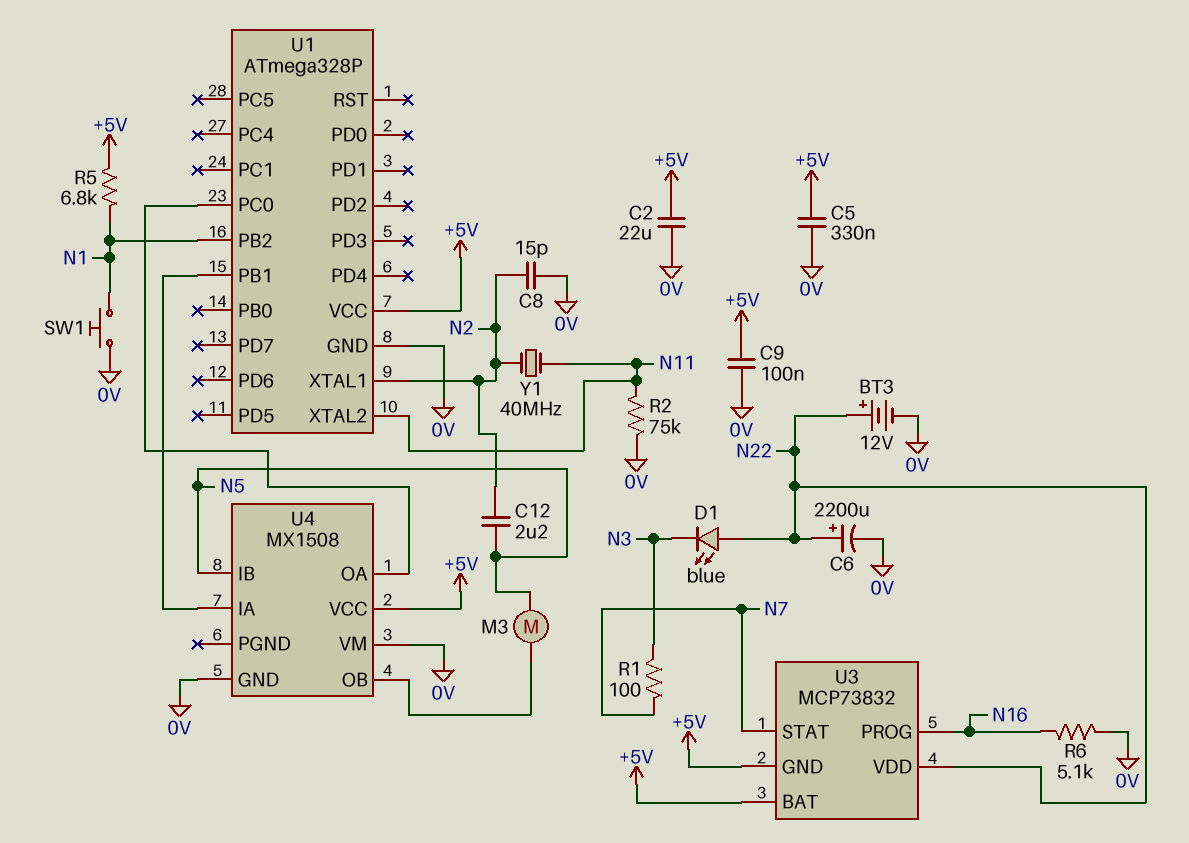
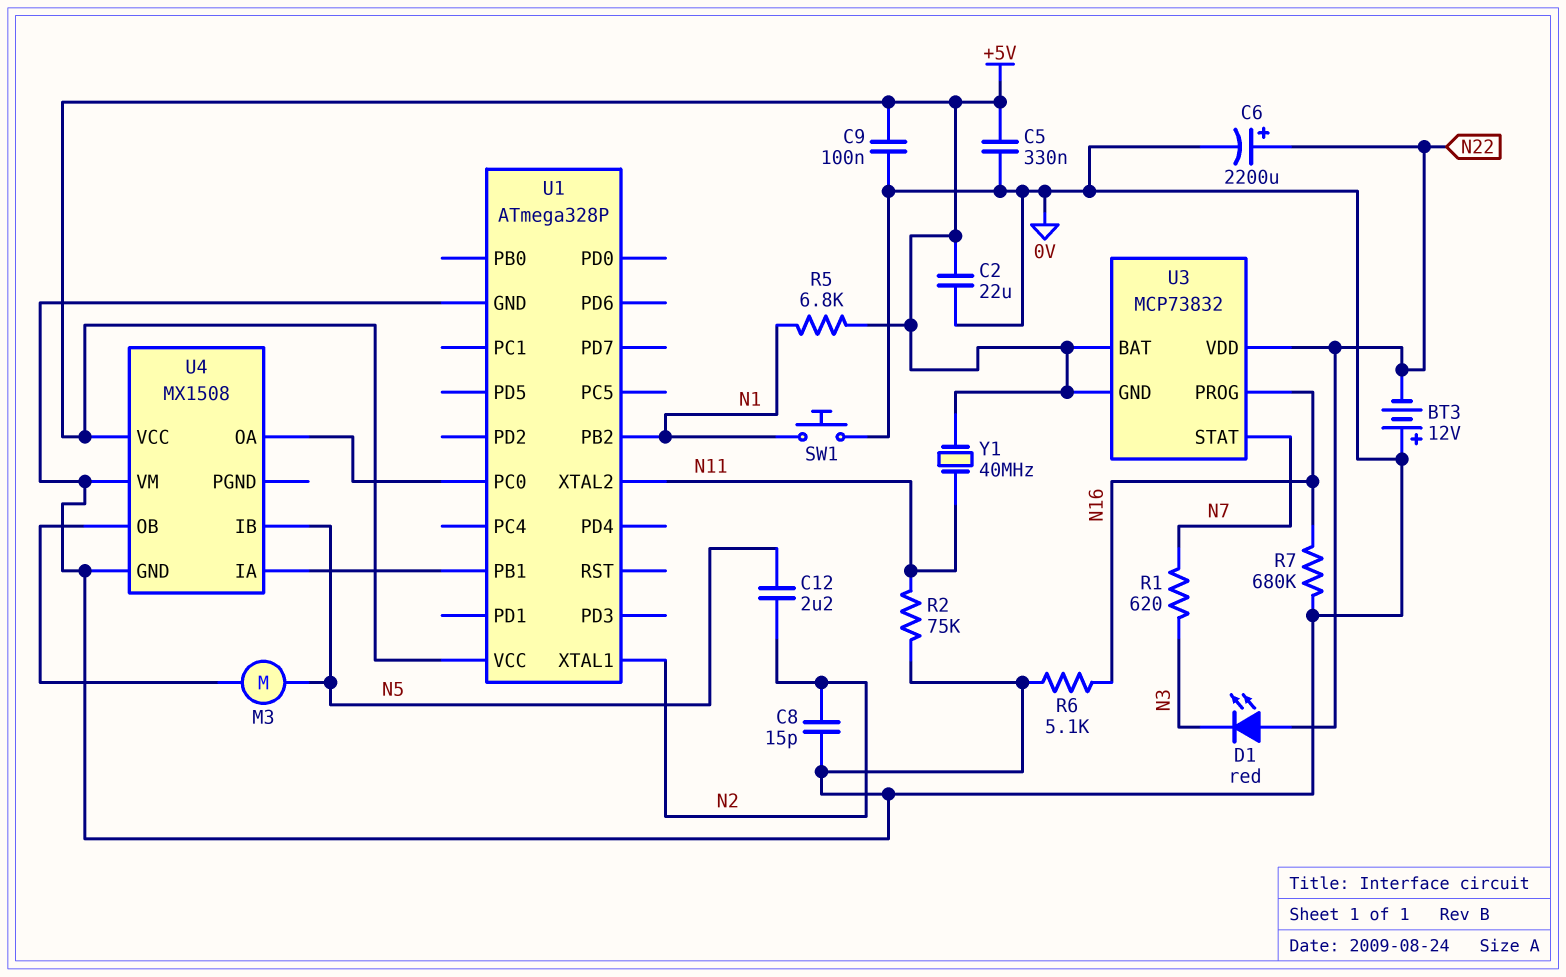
BT3: 12V (plus N22, minus 0V) -> 12V (plus 0V, minus N22)
D1: LED blue (A N22, K N3) -> LED red (A N22, K N3)
R1: 100 (N3, N7) -> 620 (N3, N7)
R7: none -> 680k (0V, N16)
Y1: 40MHz (N2, N11) -> 40MHz (+5V, N11)

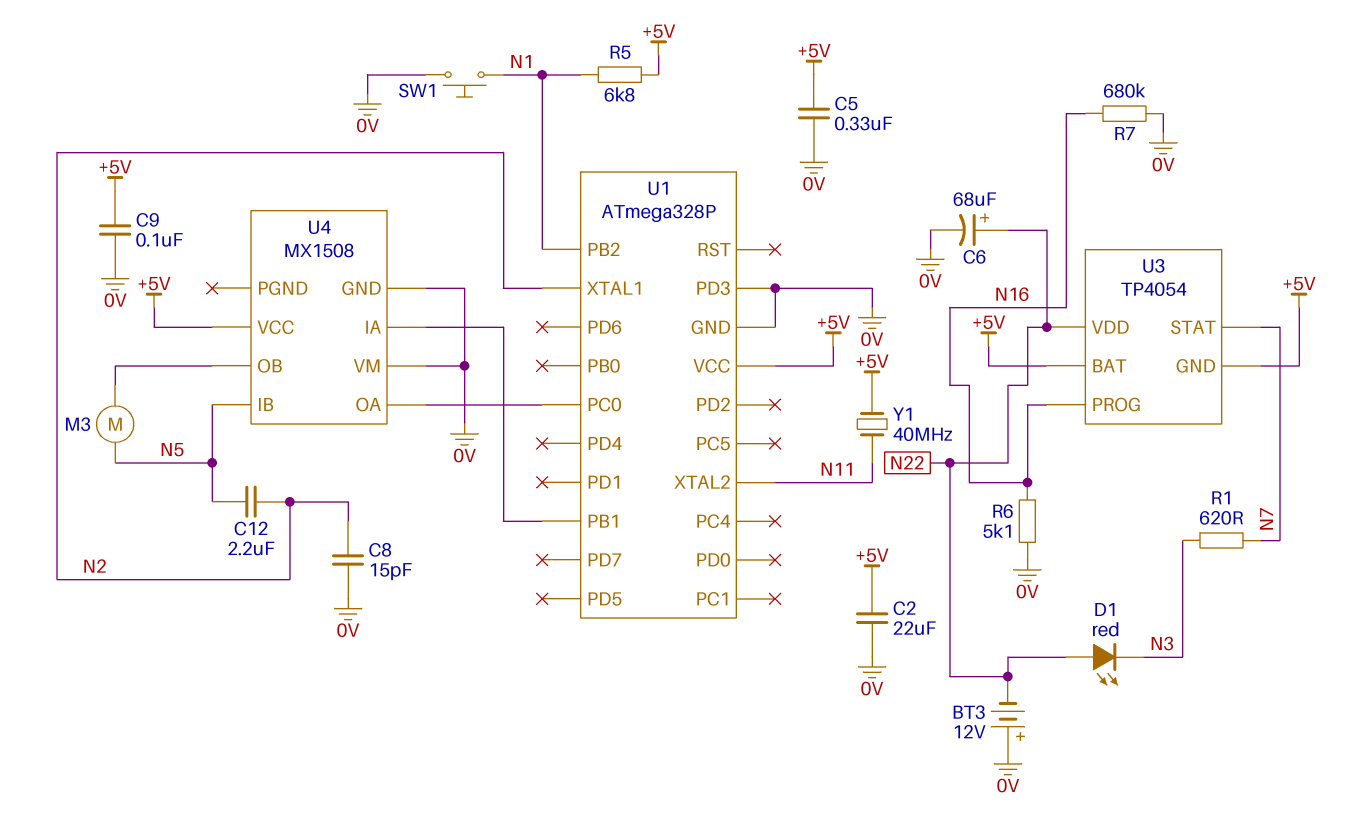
C6: 2200uF (plus N22, minus 0V) -> 68uF (plus N22, minus 0V)
R2: 75k (0V, N11) -> none
U1 pin PD3: none -> 0V
U3: MCP73832 -> TP4054

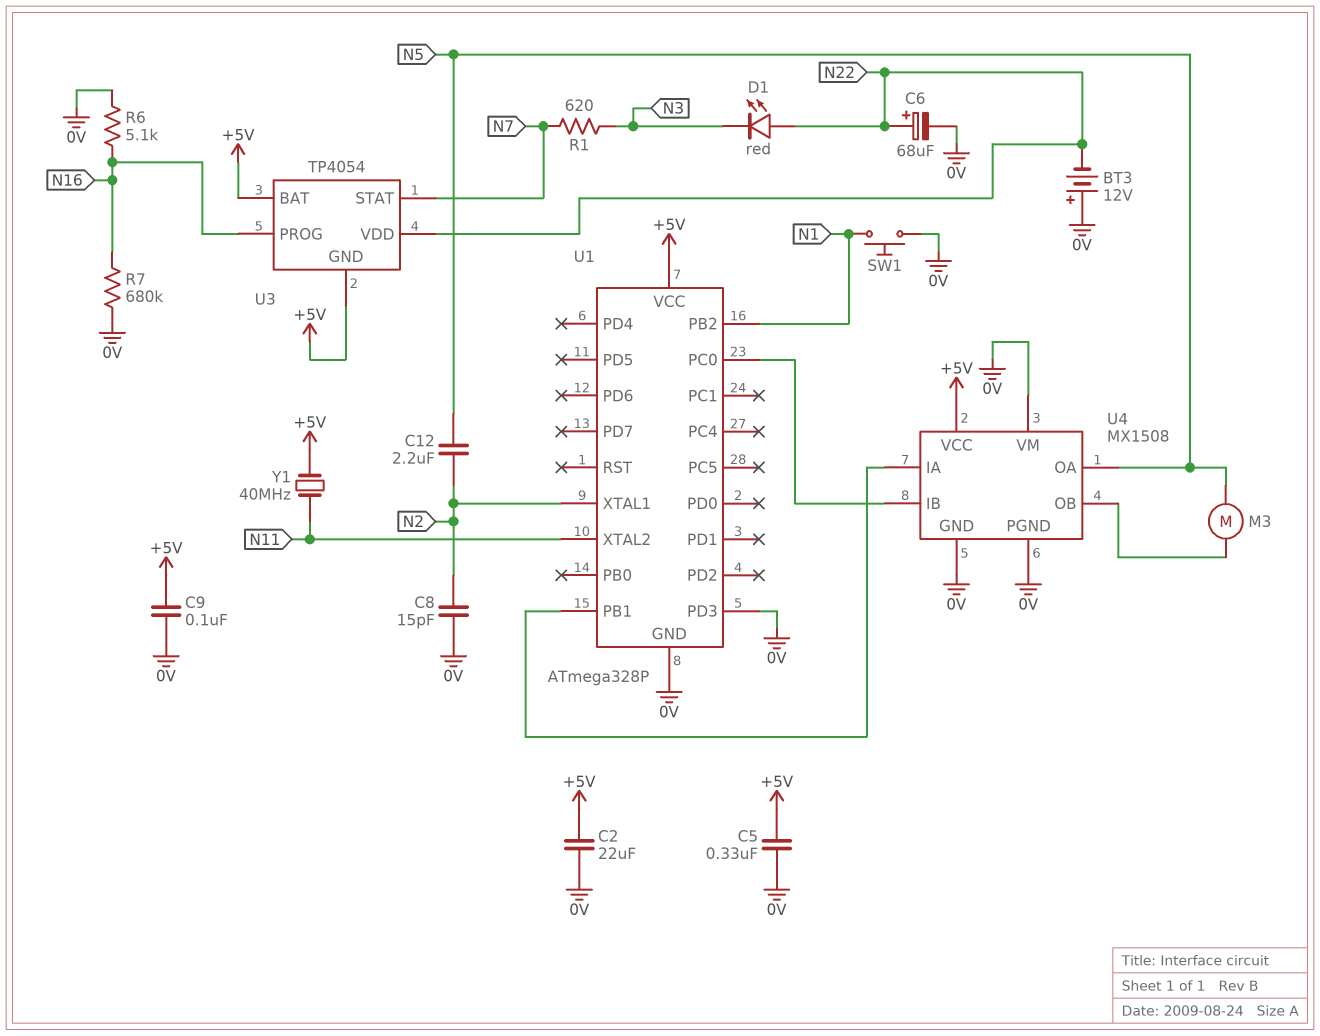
R5: 6.8k (+5V, N1) -> none
U4 pin IB: N5 -> U1/PC0
U4 pin OA: U1/PC0 -> N5
U4 pin PGND: none -> 0V

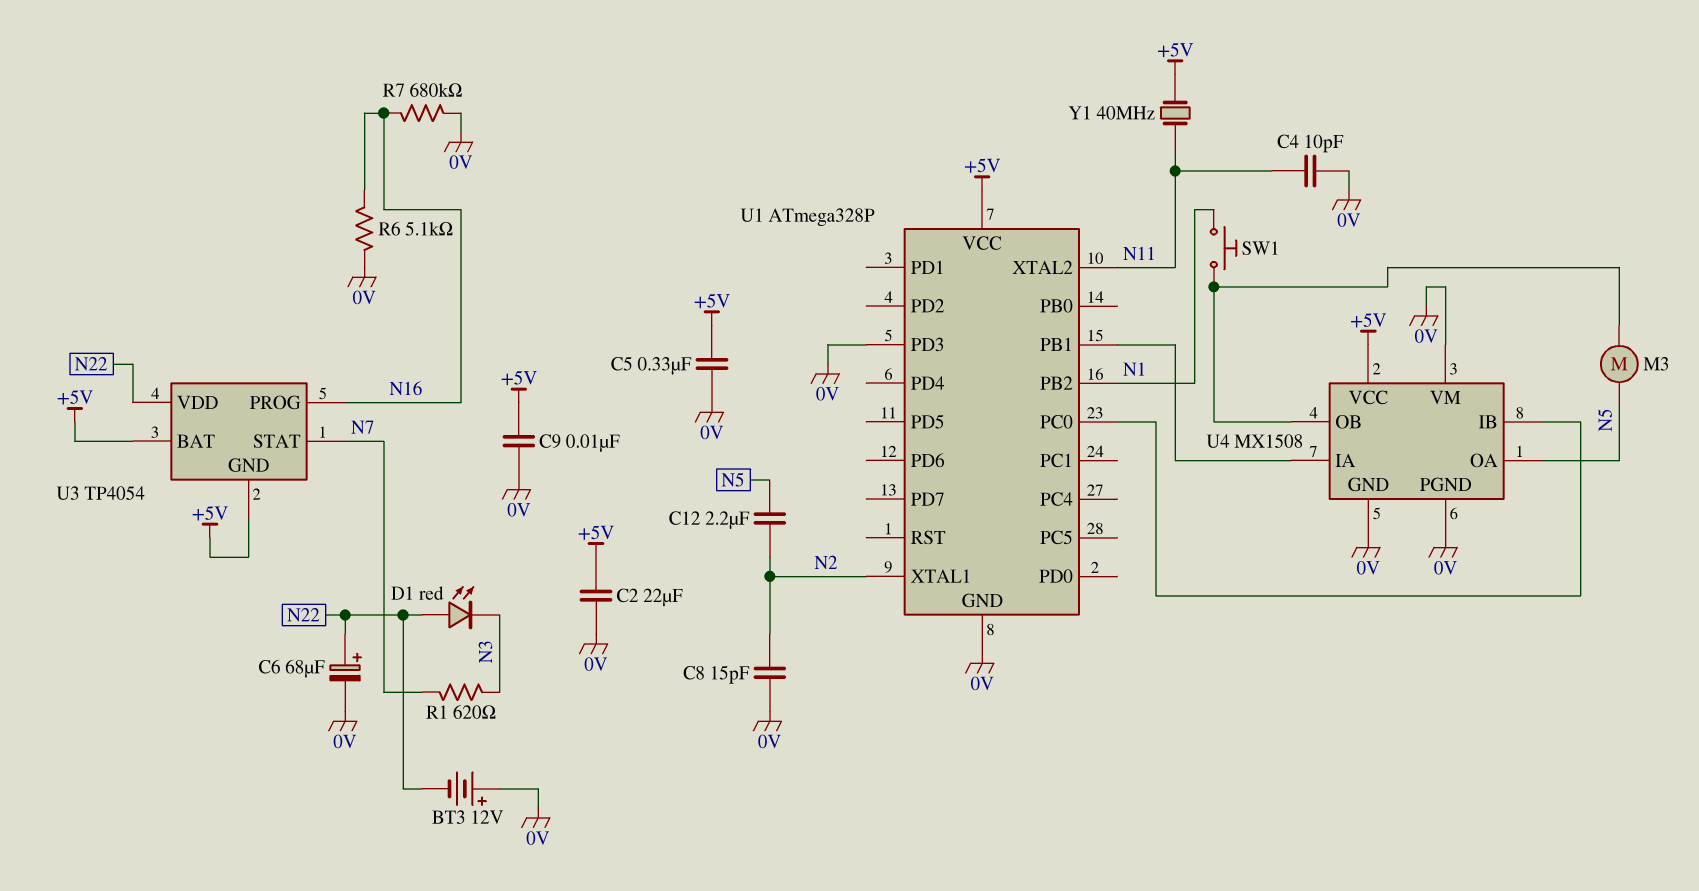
C4: none -> 10pF (0V, N11)
C9: 100nF (+5V, 0V) -> 10nF (+5V, 0V)
SW1: button (0V, N1) -> button (N1, U4/OB)

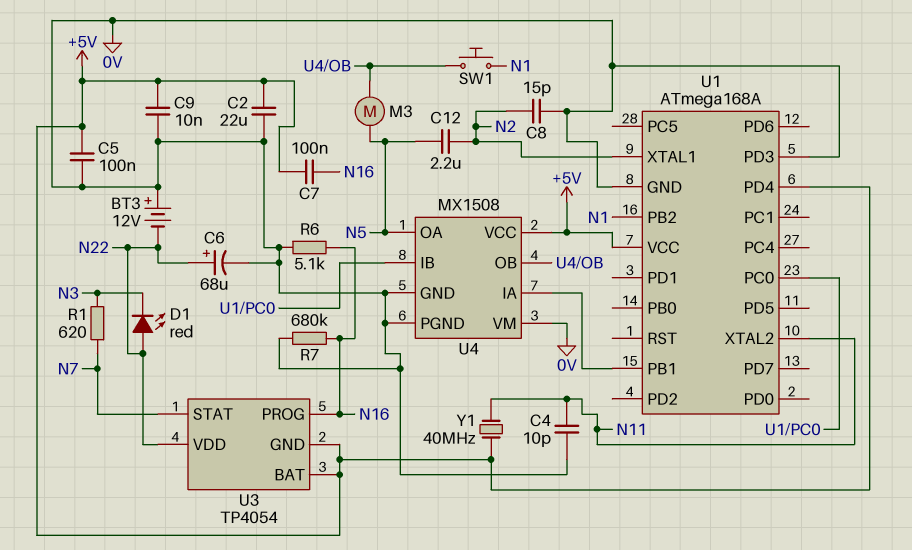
C5: 330nF (+5V, 0V) -> 100nF (+5V, 0V)
C7: none -> 100nF (+5V, N16)
U1: ATmega328P -> ATmega168A
U1 pin PD4: none -> +5V

